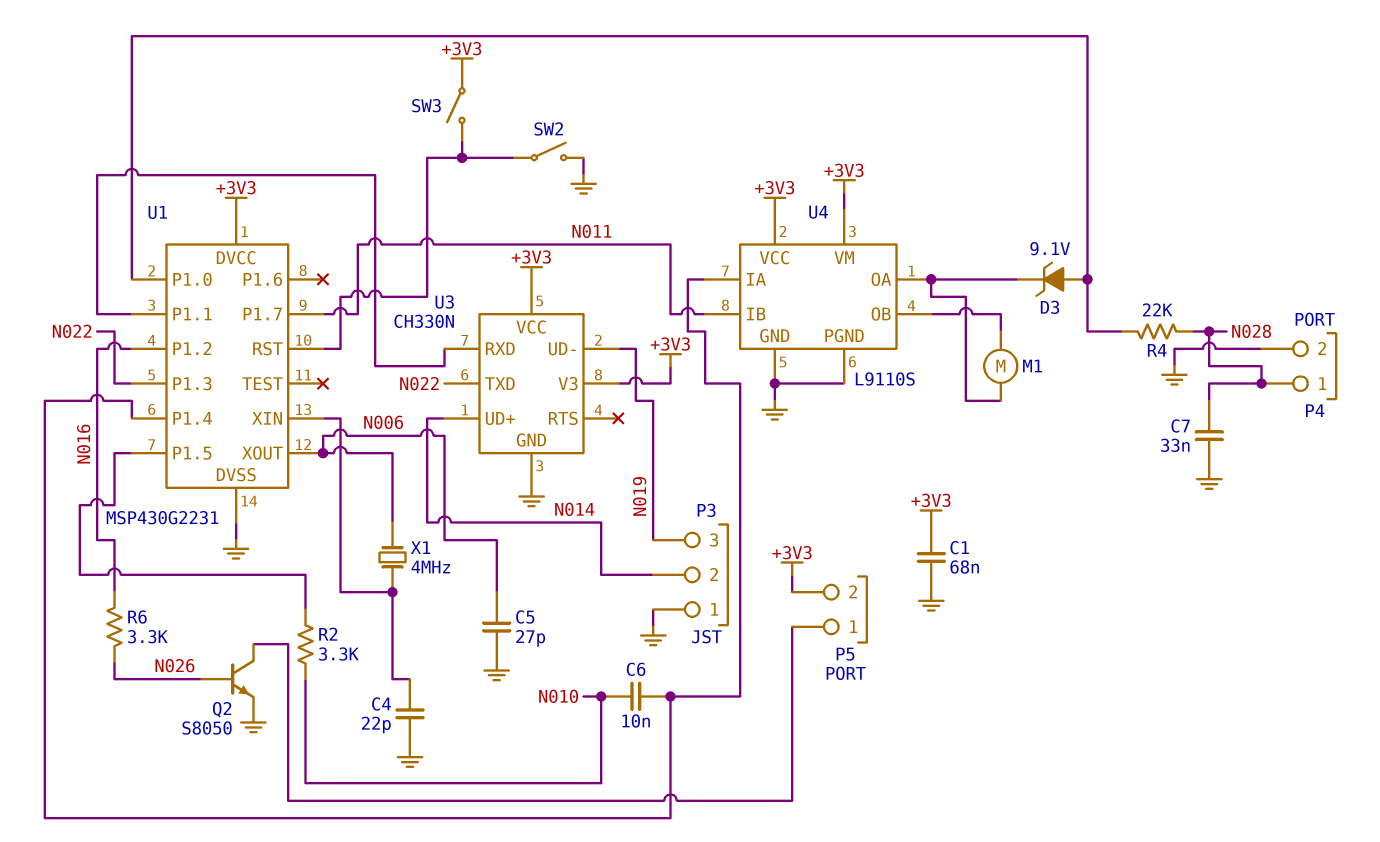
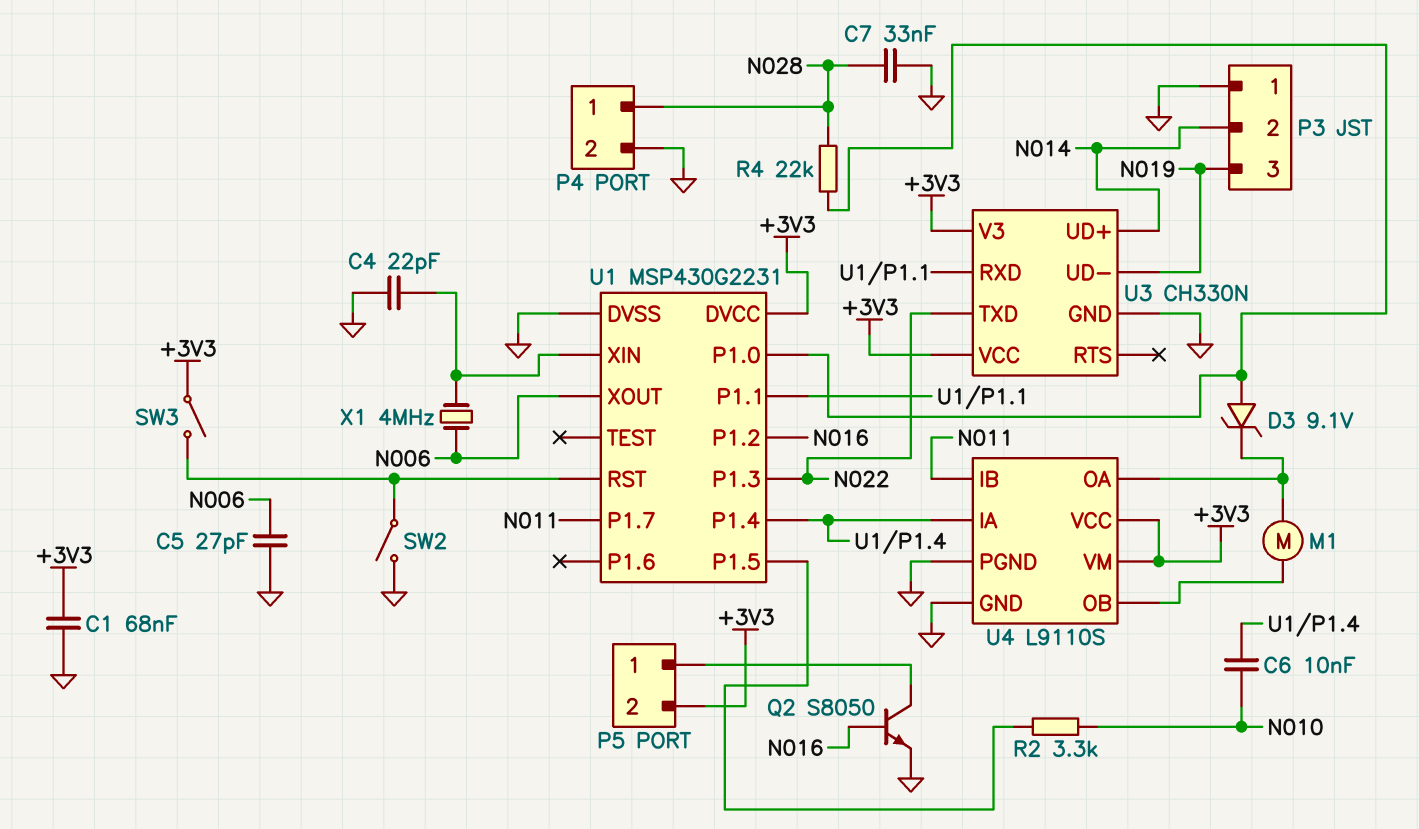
Q2: NPN S8050 (B N026, C P5/1, E GND) -> NPN S8050 (B N016, C P5/1, E GND)
R6: 3.3k (N016, N026) -> none

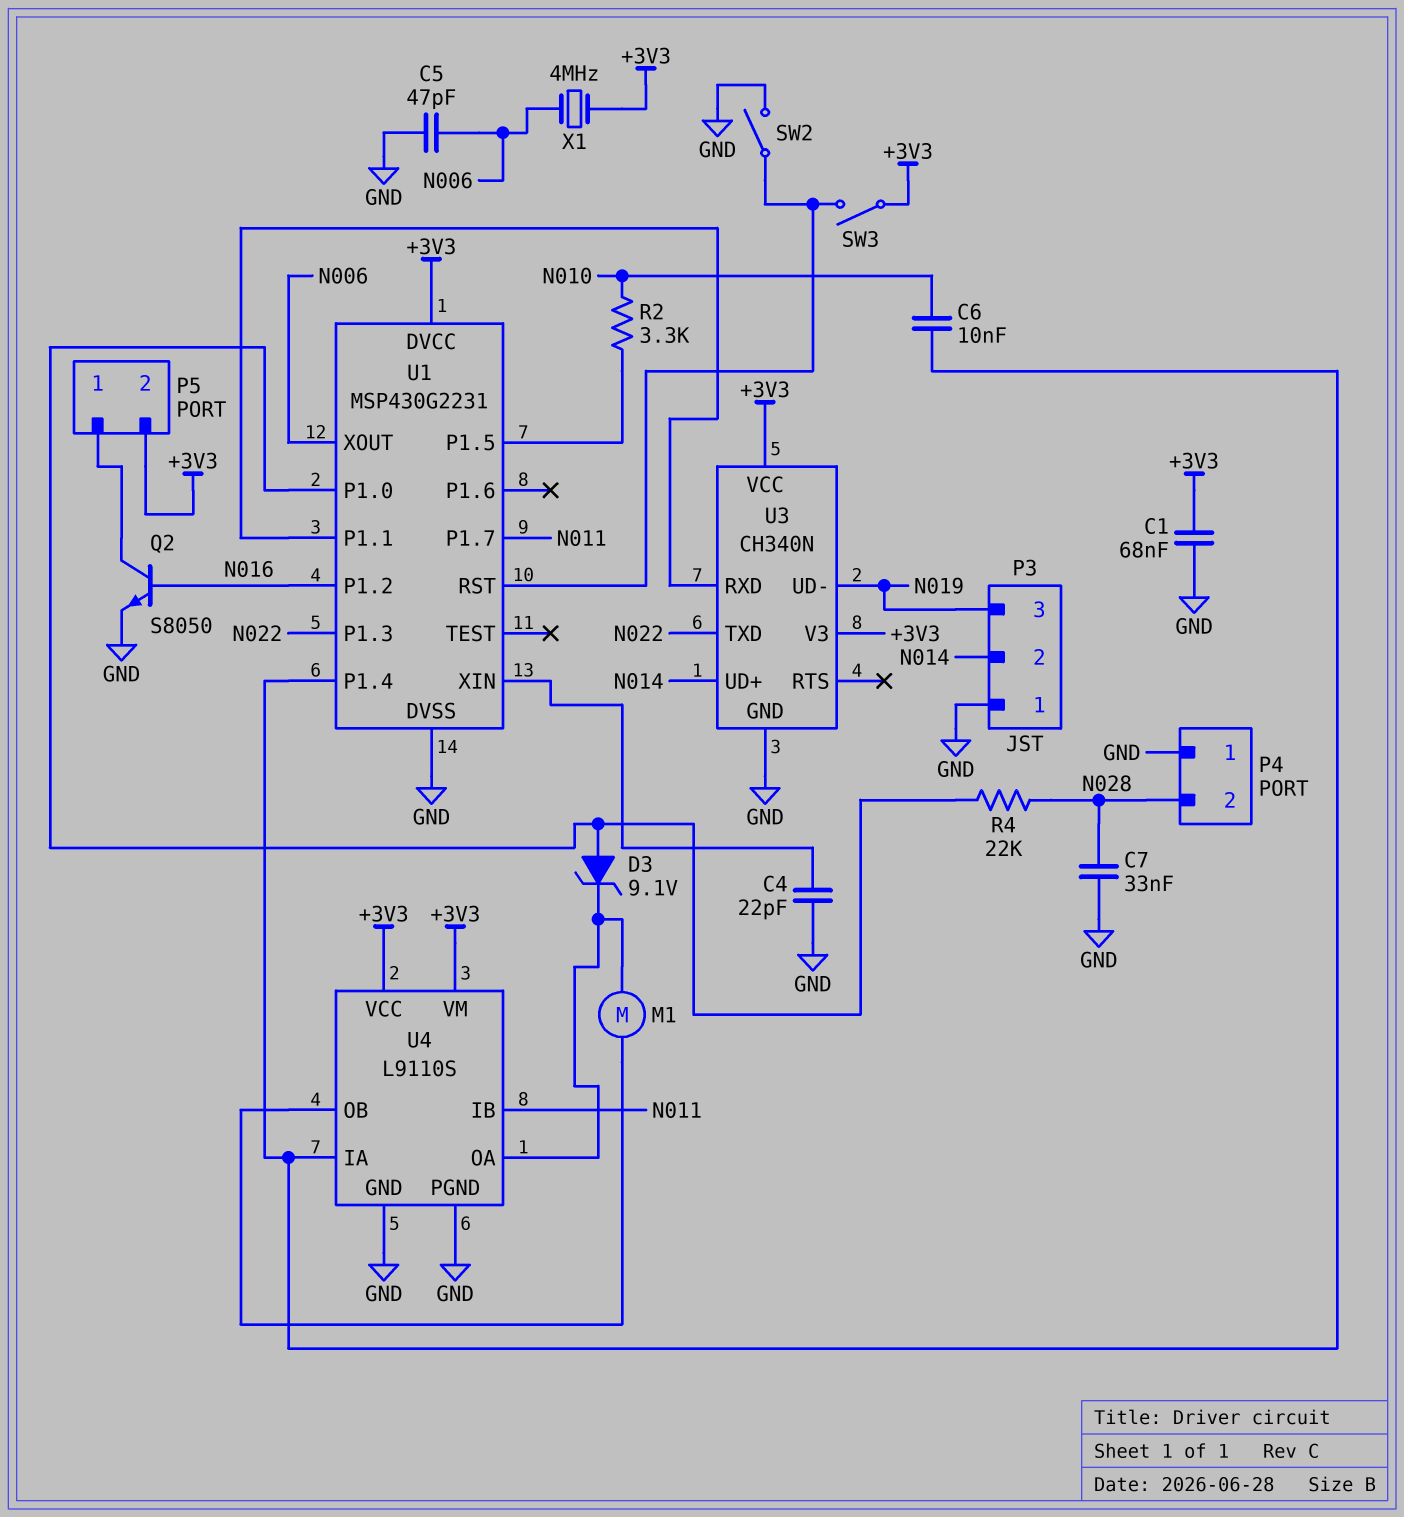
C5: 27pF (GND, N006) -> 47pF (GND, N006)
P4 pin 1: N028 -> GND
P4 pin 2: GND -> N028
U3: CH330N -> CH340N
X1: 4MHz (N006, U1/XIN) -> 4MHz (+3V3, N006)

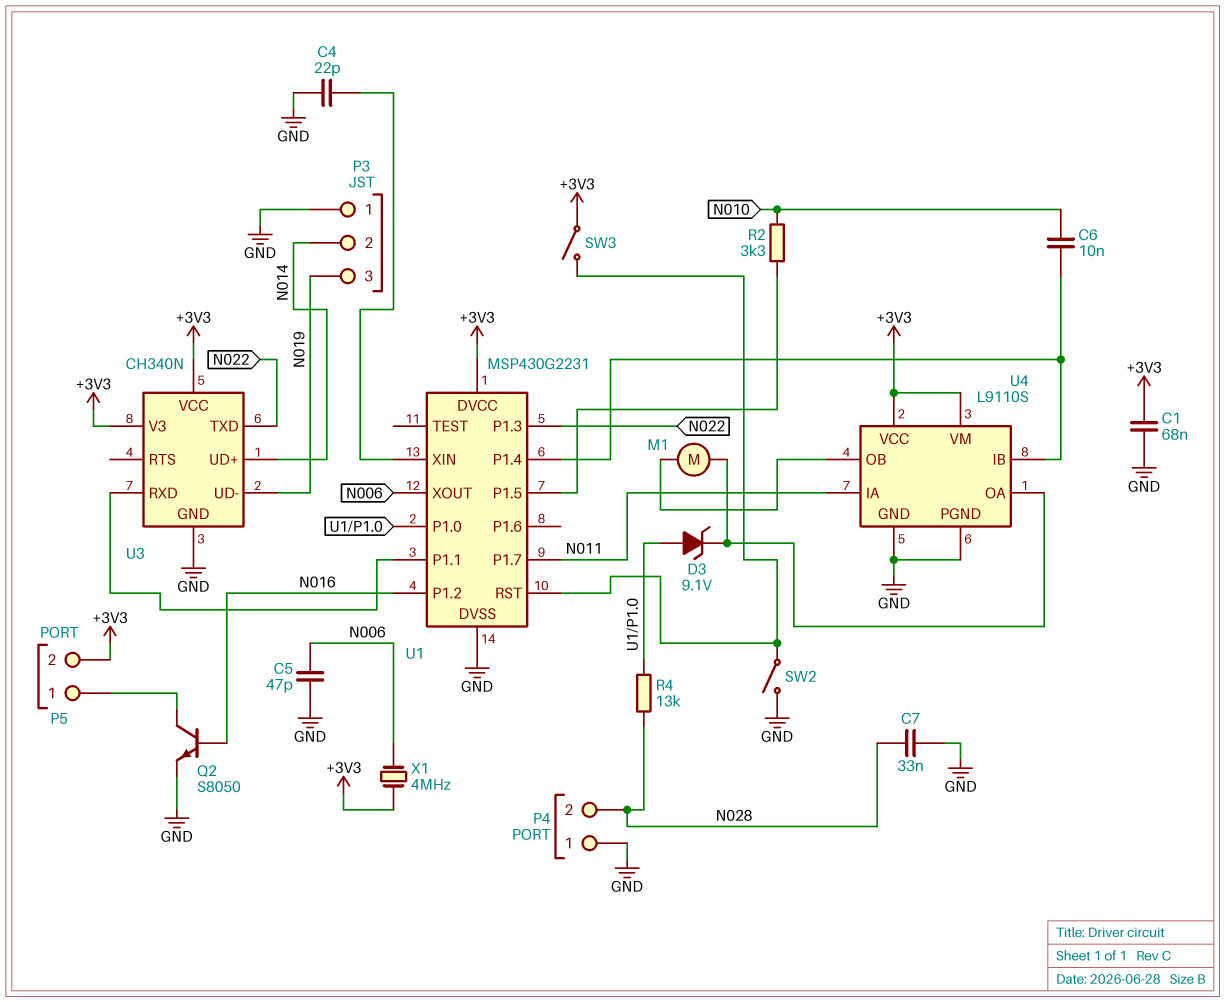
R4: 22k (N028, U1/P1.0) -> 13k (N028, U1/P1.0)
U4 pin IA: U1/P1.4 -> N011
U4 pin IB: N011 -> U1/P1.4

